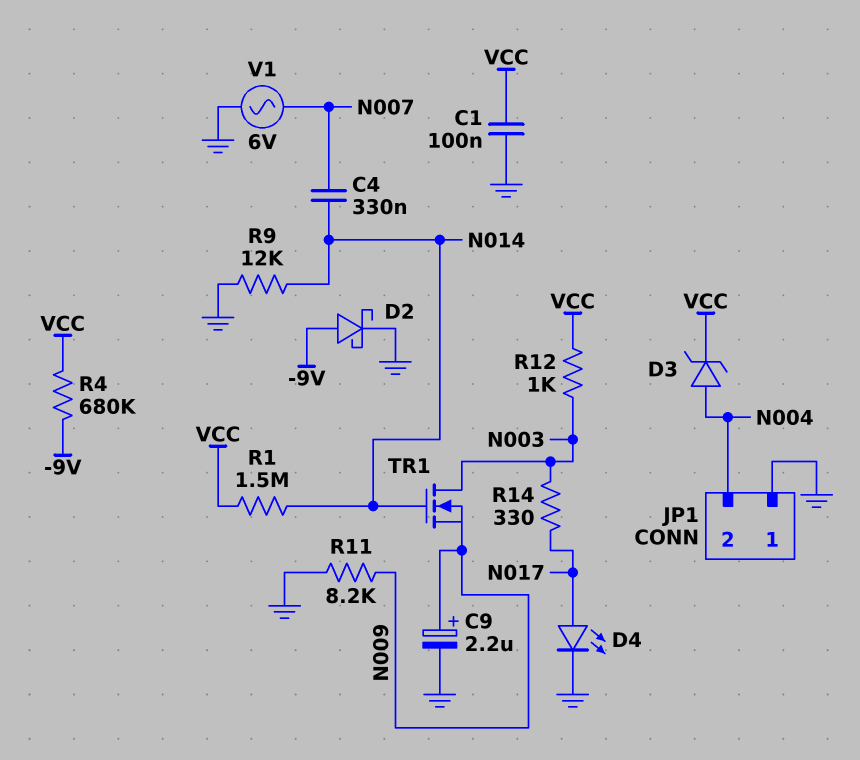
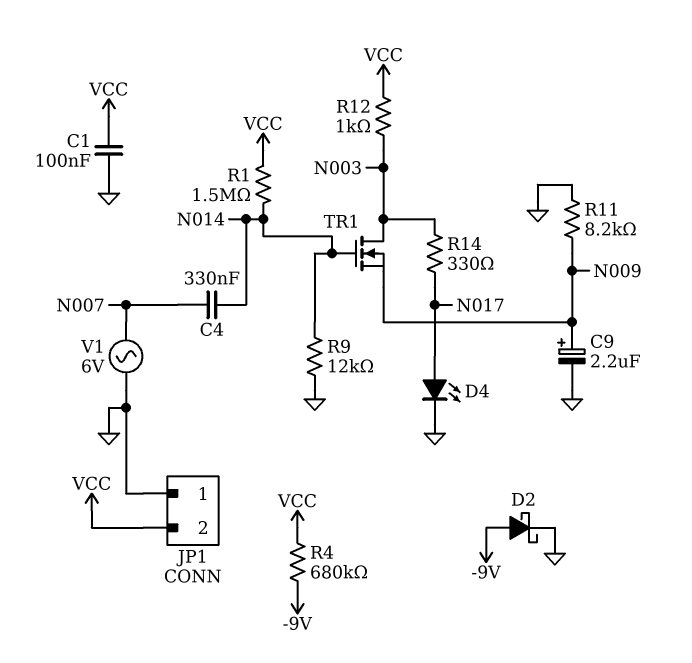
D3: zener (A N004, K VCC) -> none
JP1 pin 2: N004 -> VCC

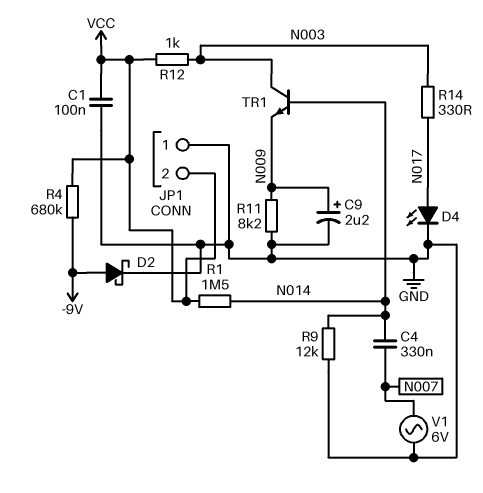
TR1: NMOS (G N014, D N003, S N009) -> NPN (B N014, C N003, E N009)

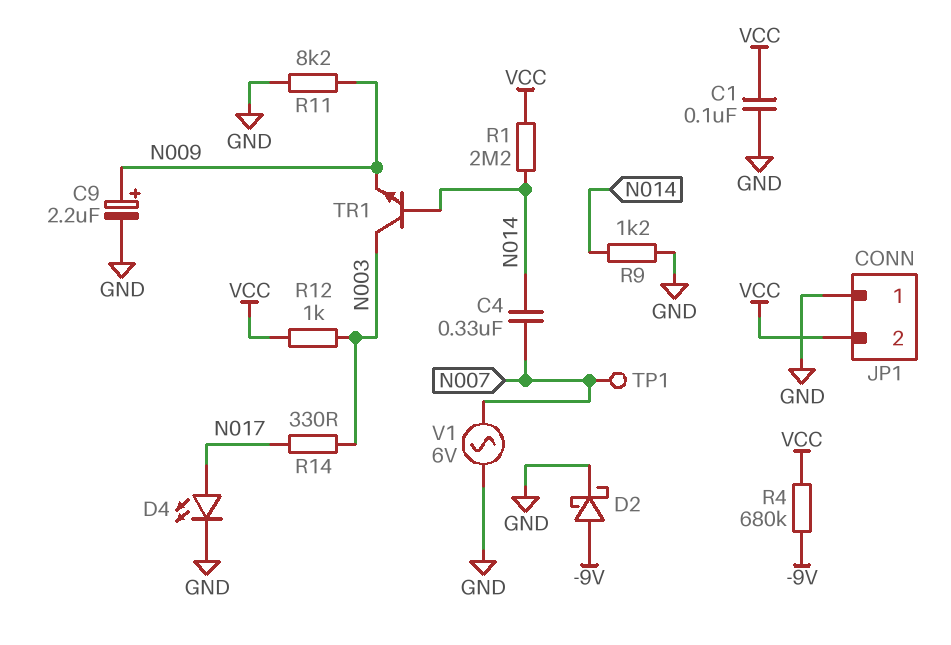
R1: 1.5M (N014, VCC) -> 2.2M (N014, VCC)
R9: 12k (GND, N014) -> 1.2k (GND, N014)
TP1: none -> test point (N007)

